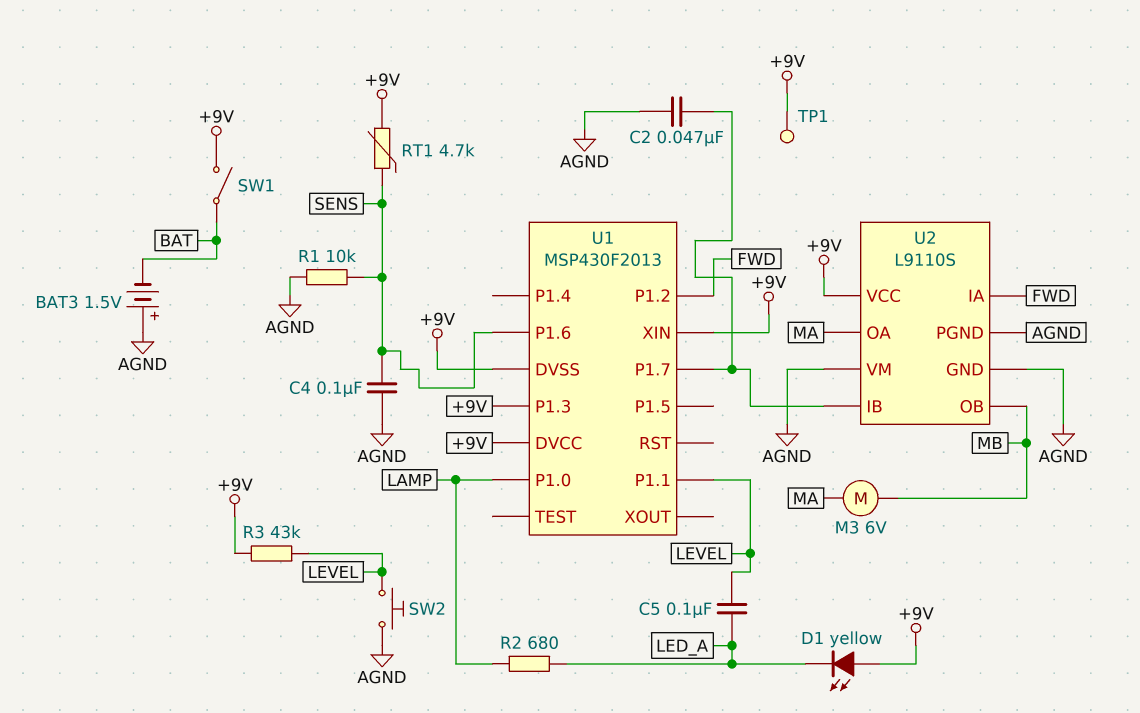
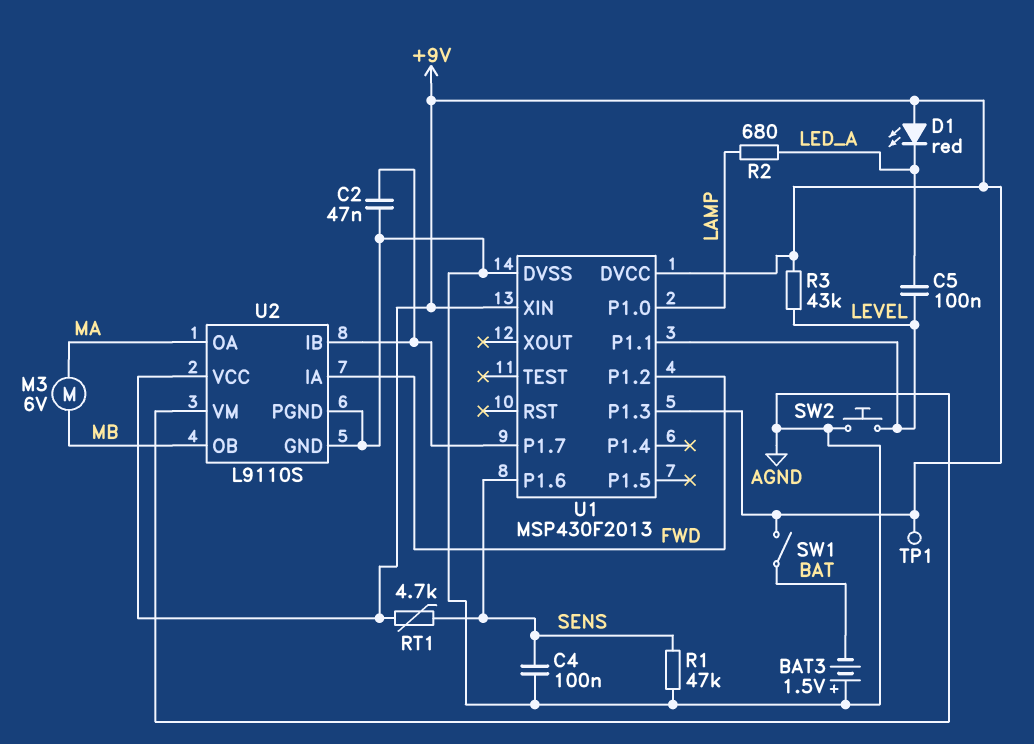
D1: LED yellow (A +9V, K LED_A) -> LED red (A +9V, K LED_A)
R1: 10k (AGND, SENS) -> 47k (AGND, SENS)
U1 pin DVSS: +9V -> AGND

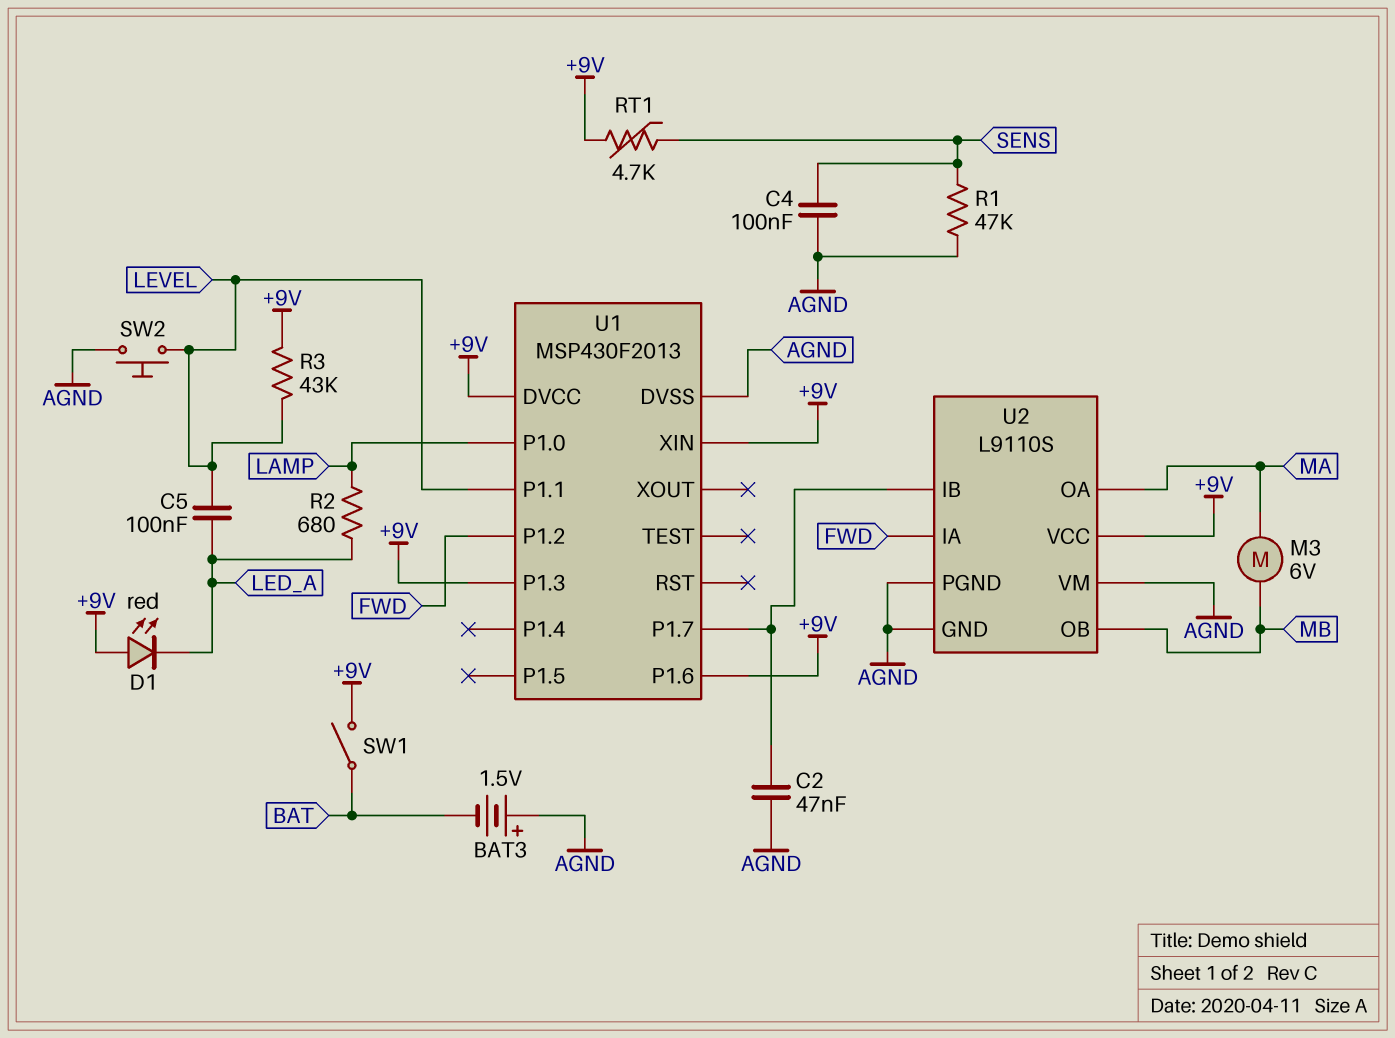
TP1: test point (+9V) -> none
U1 pin P1.6: SENS -> +9V

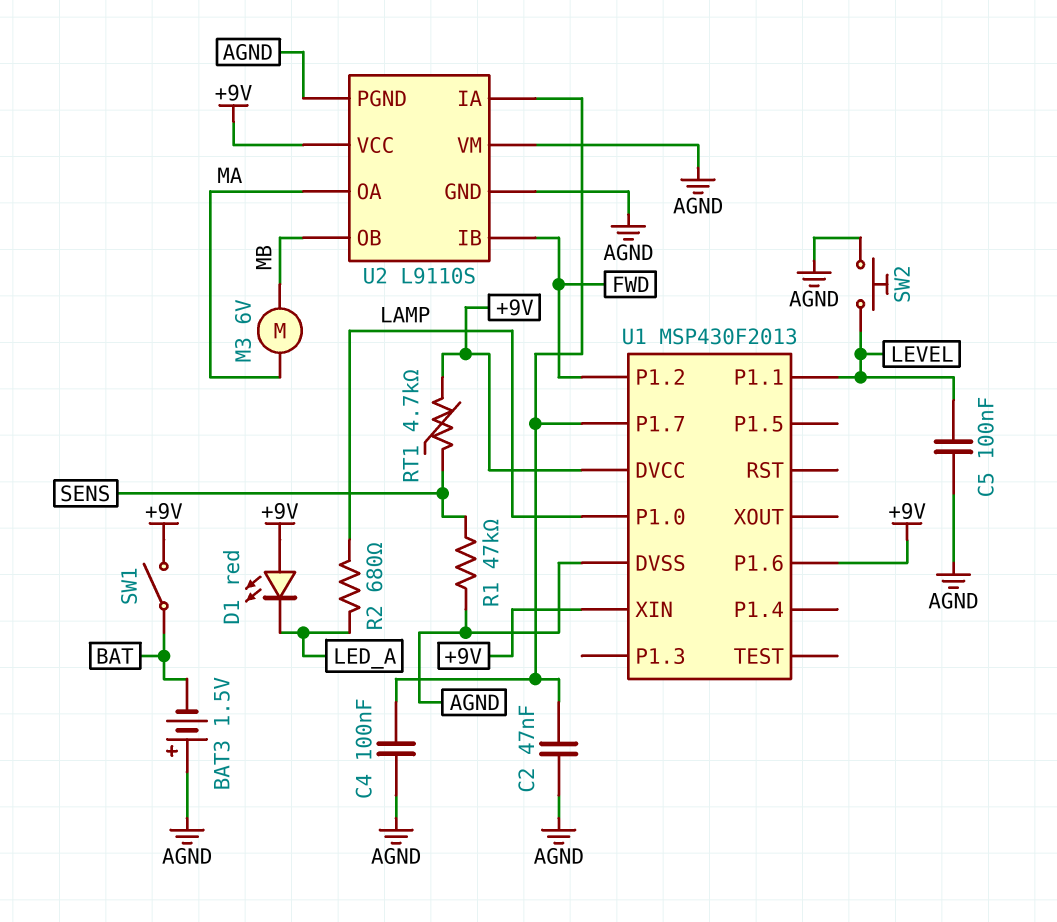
C4: 100nF (AGND, SENS) -> 100nF (AGND, U1/P1.7)
C5: 100nF (LED_A, LEVEL) -> 100nF (AGND, LEVEL)
R3: 43k (+9V, LEVEL) -> none
U1 pin P1.3: +9V -> none
U2 pin IA: FWD -> U1/P1.7
U2 pin IB: U1/P1.7 -> FWD

